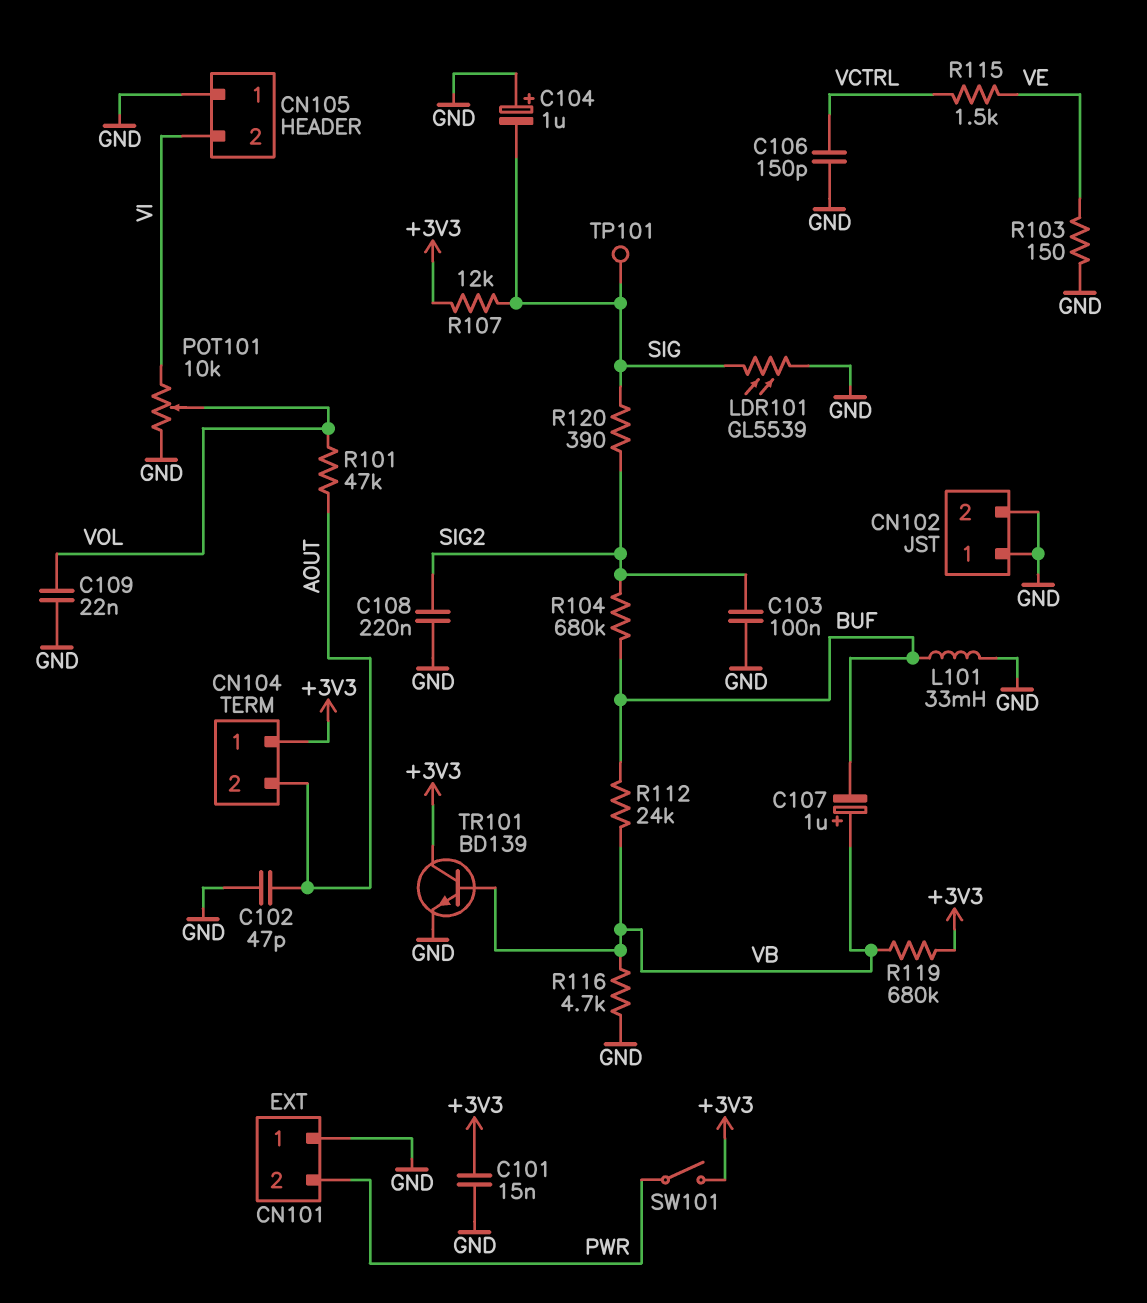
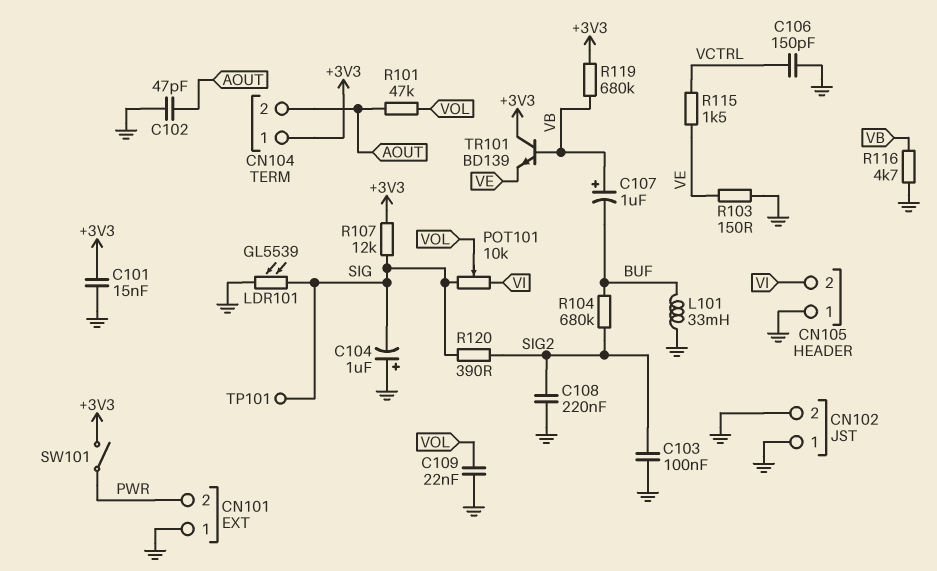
POT101: 10k (GND, VI, wiper VOL) -> 10k (SIG, VI, wiper VOL)
R112: 24k (BUF, VB) -> none
TR101: NPN BD139 (B VB, C +3V3, E GND) -> NPN BD139 (B VB, C +3V3, E VE)

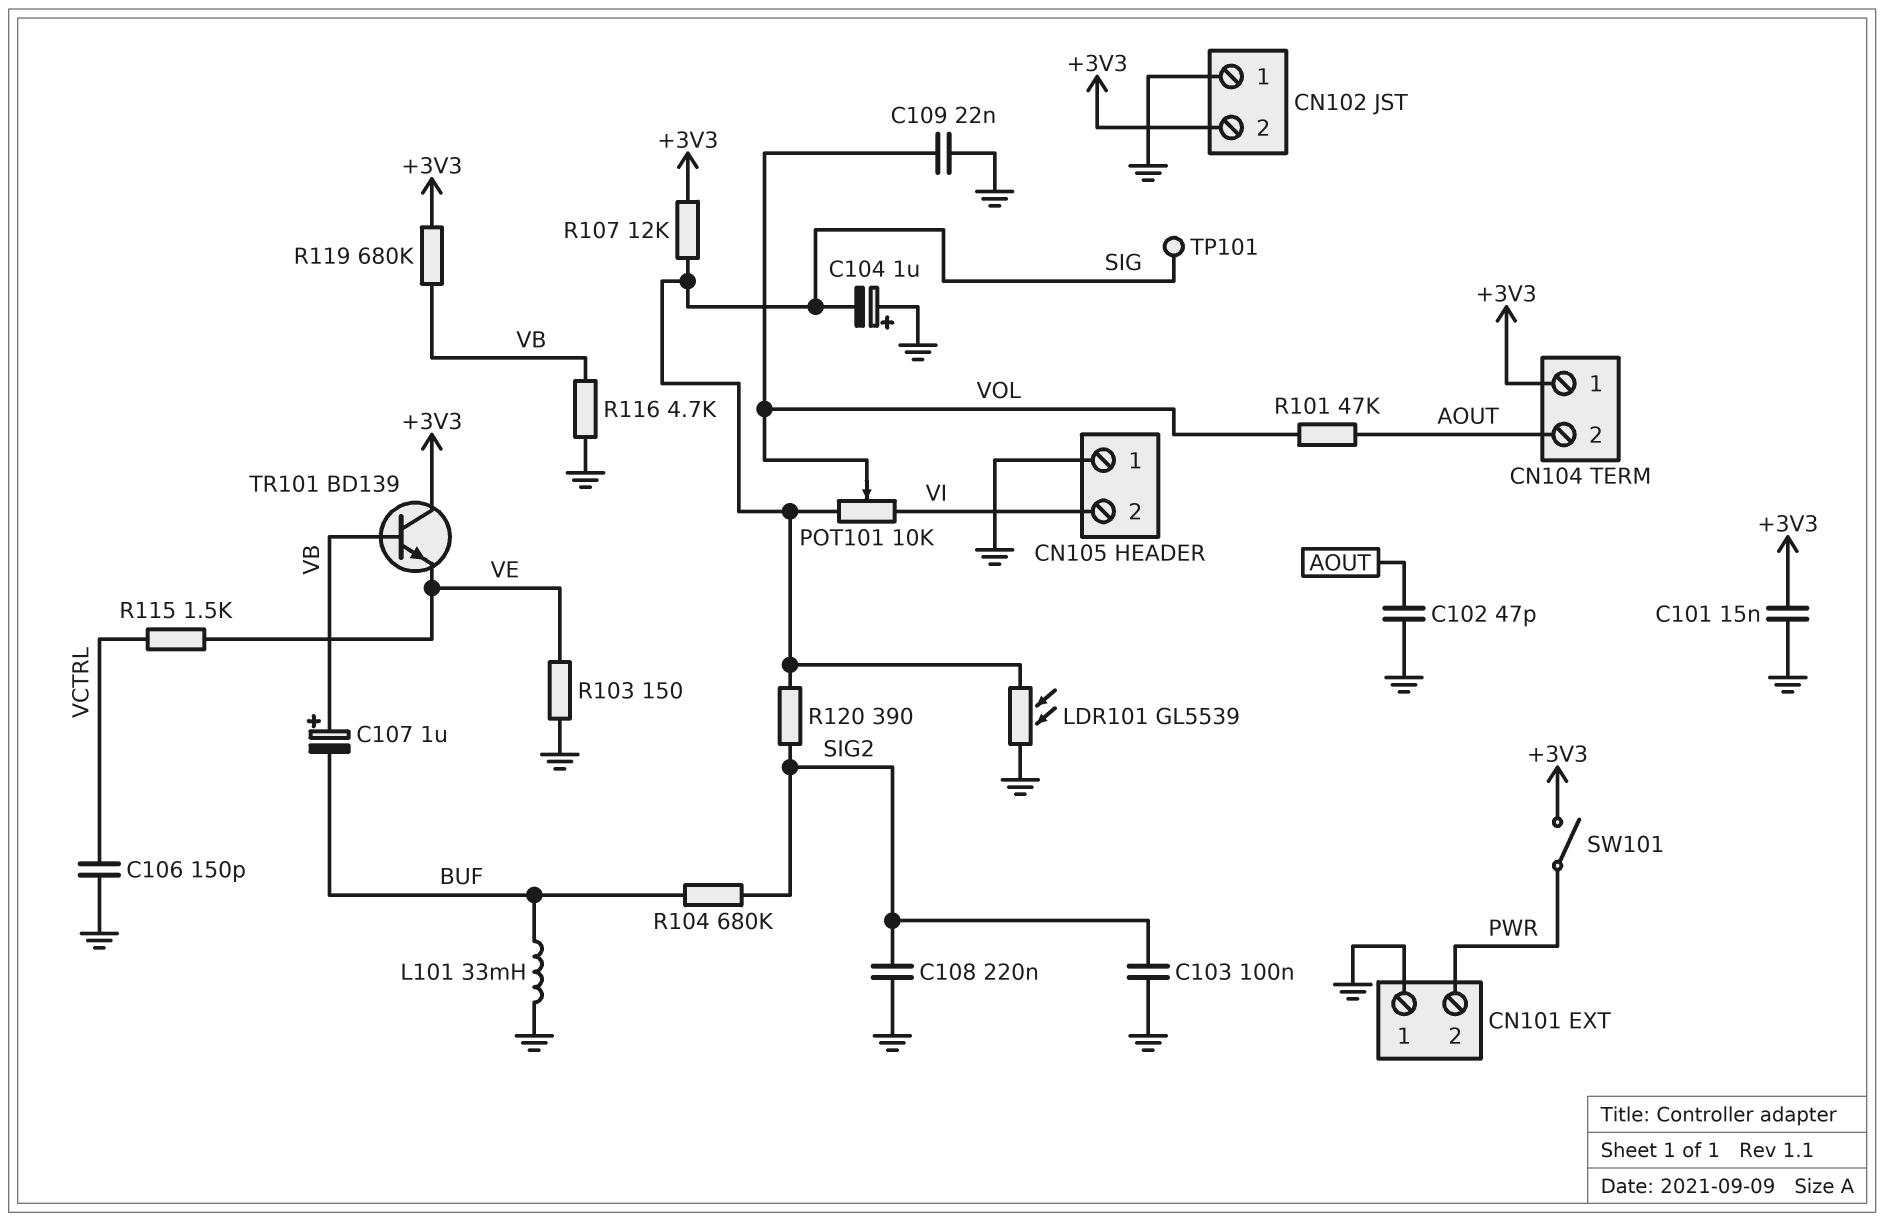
CN102 pin 2: GND -> +3V3

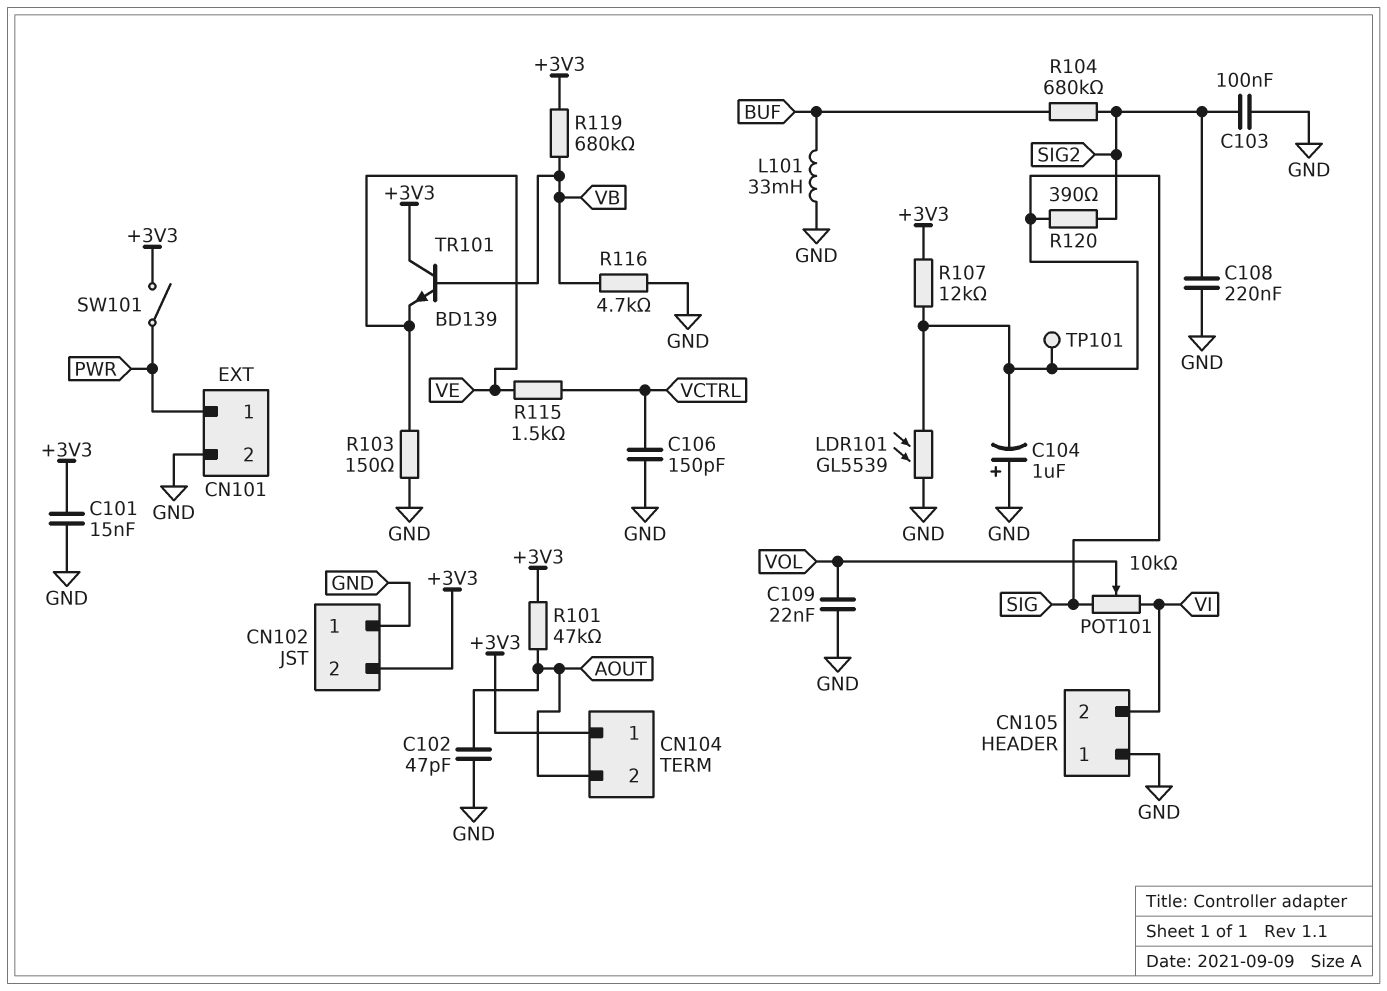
C107: 1uF (plus VB, minus BUF) -> none
CN101 pin 1: GND -> PWR
CN101 pin 2: PWR -> GND
R101: 47k (AOUT, VOL) -> 47k (+3V3, AOUT)

